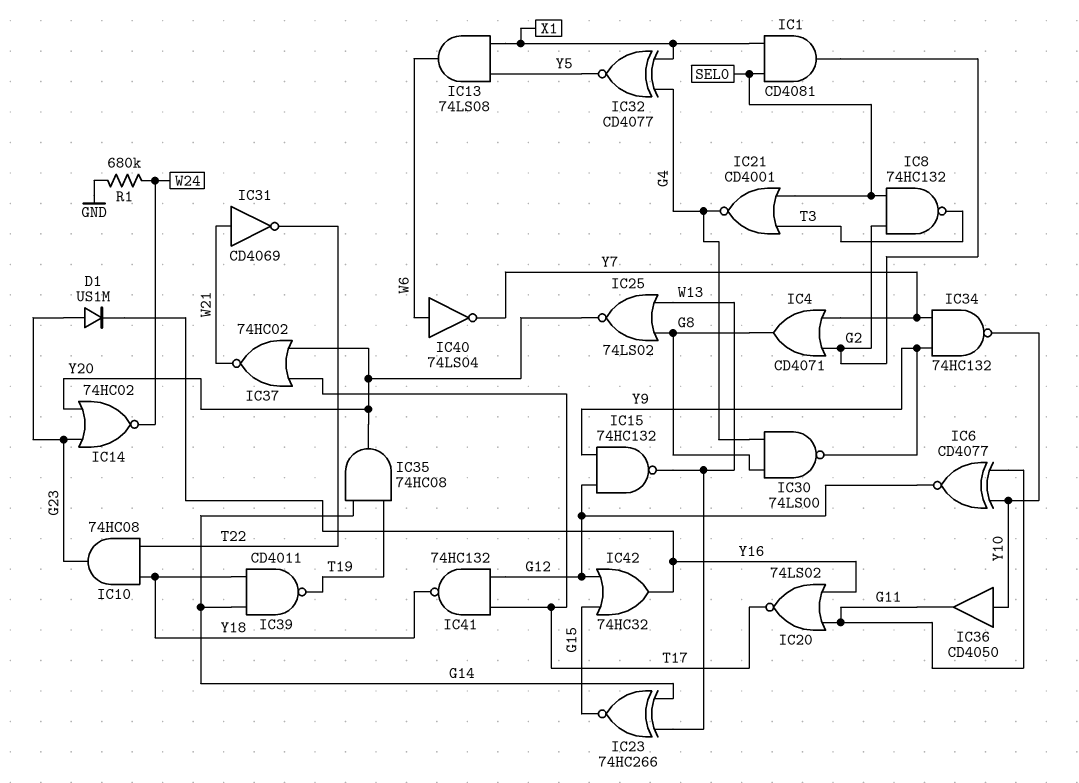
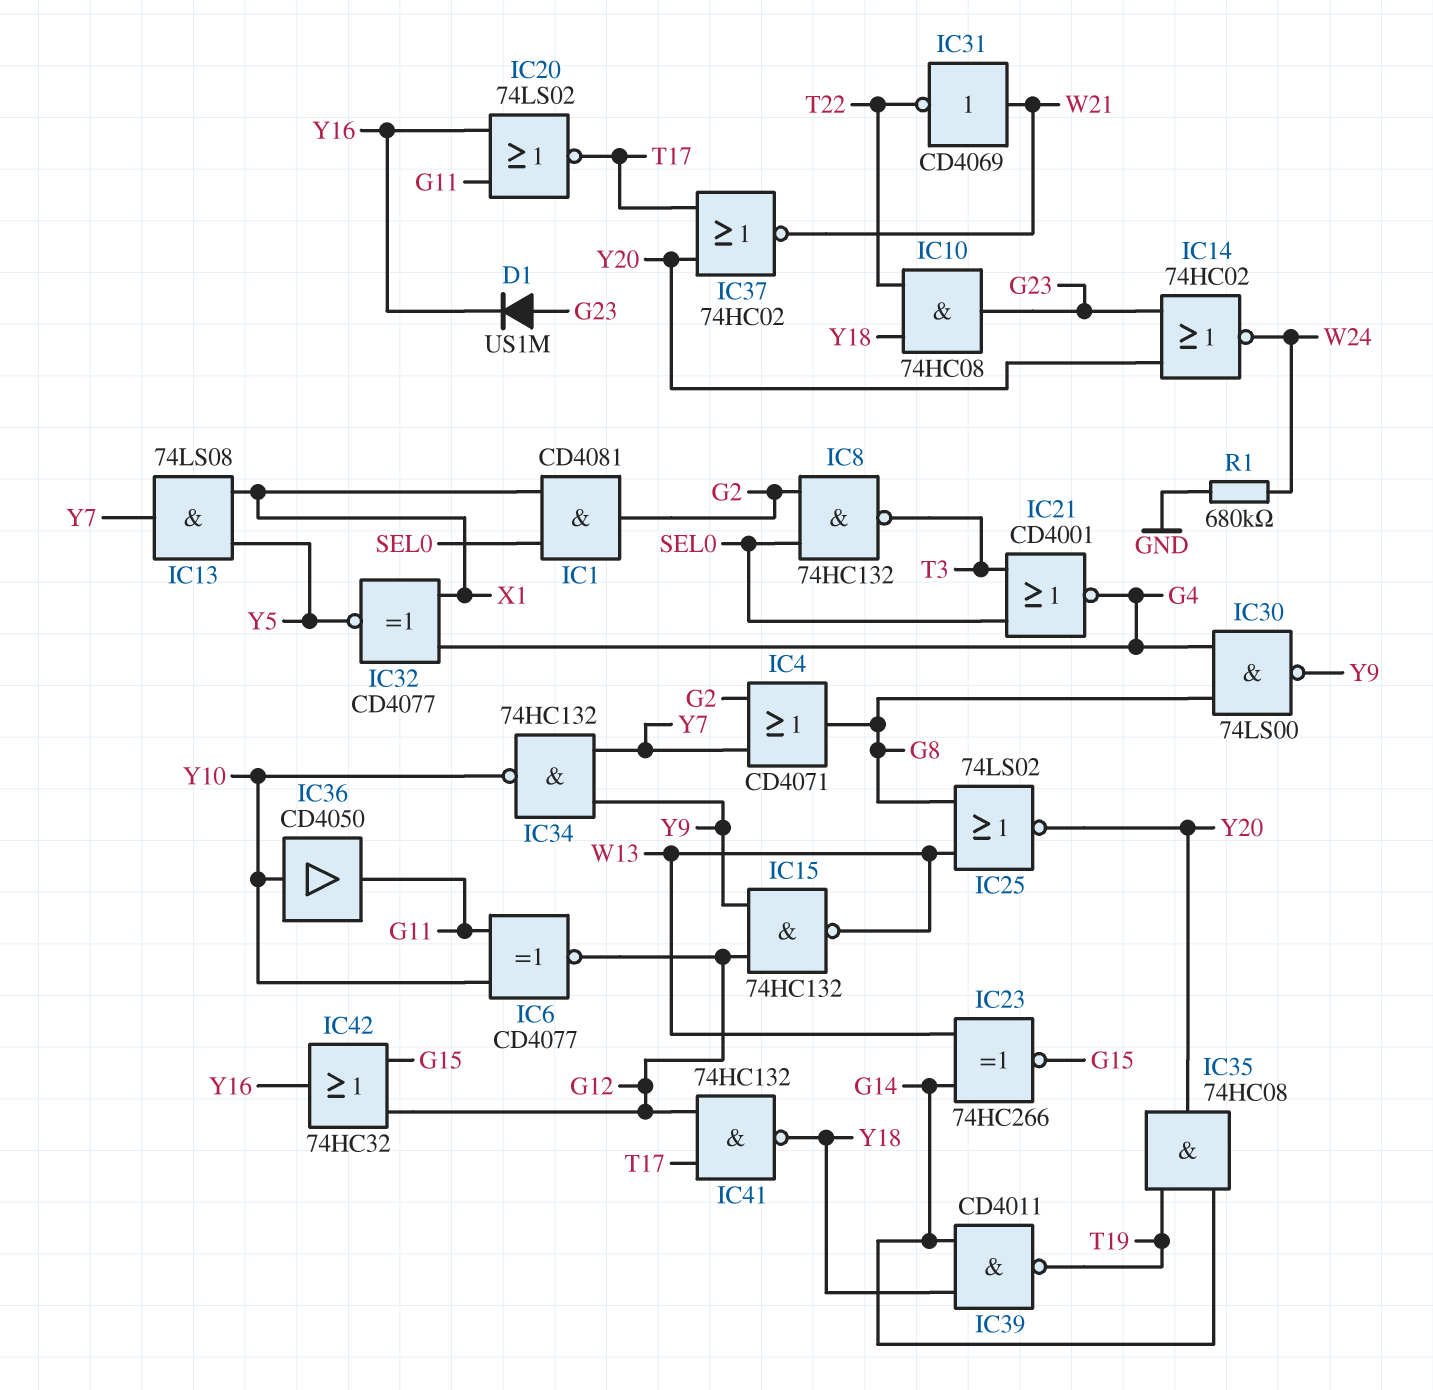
IC13: AND 74LS08 (in X1, in Y5, out W6) -> AND 74LS08 (in X1, in Y5, out Y7)
IC40: NOT 74LS04 (in W6, out Y7) -> none

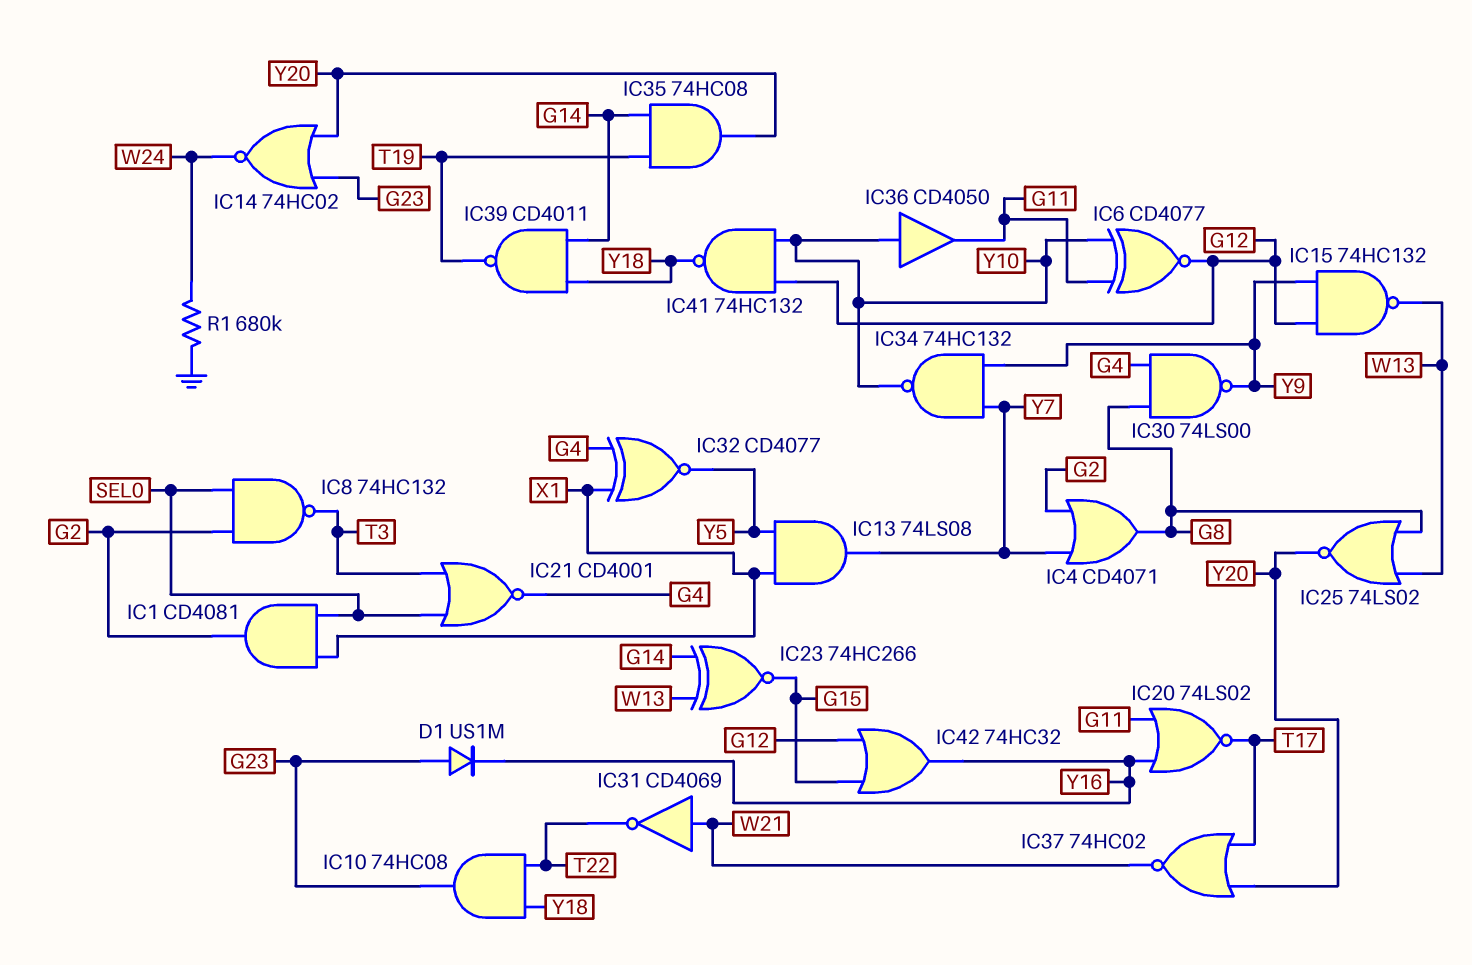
IC41: NAND 74HC132 (in G12, in T17, out Y18) -> NAND 74HC132 (in G12, in Y10, out Y18)

